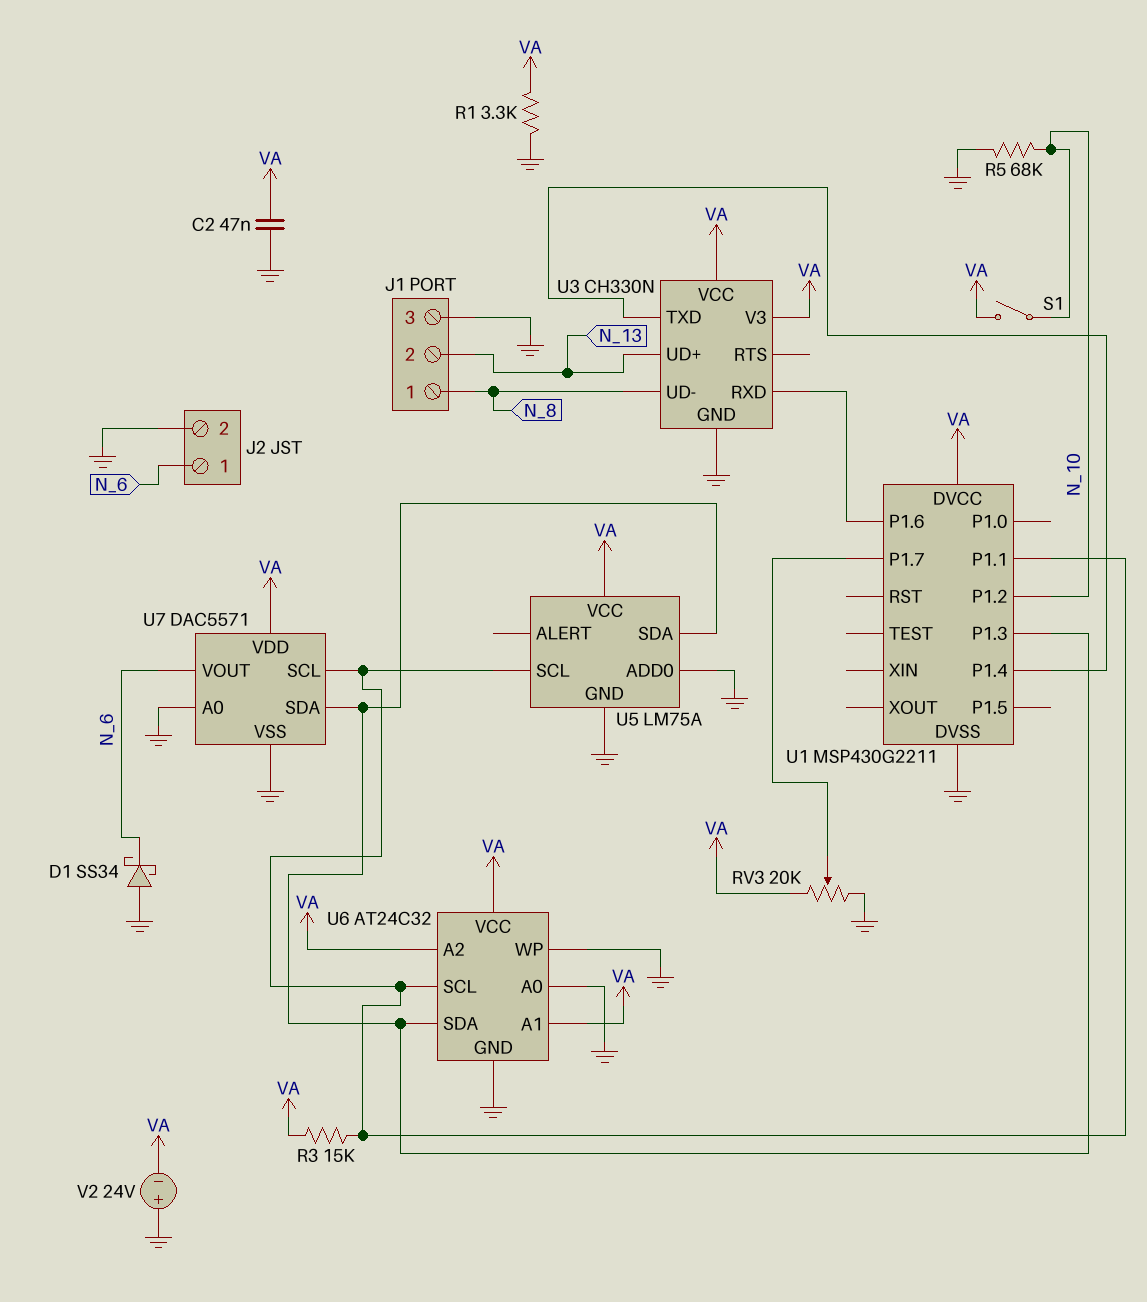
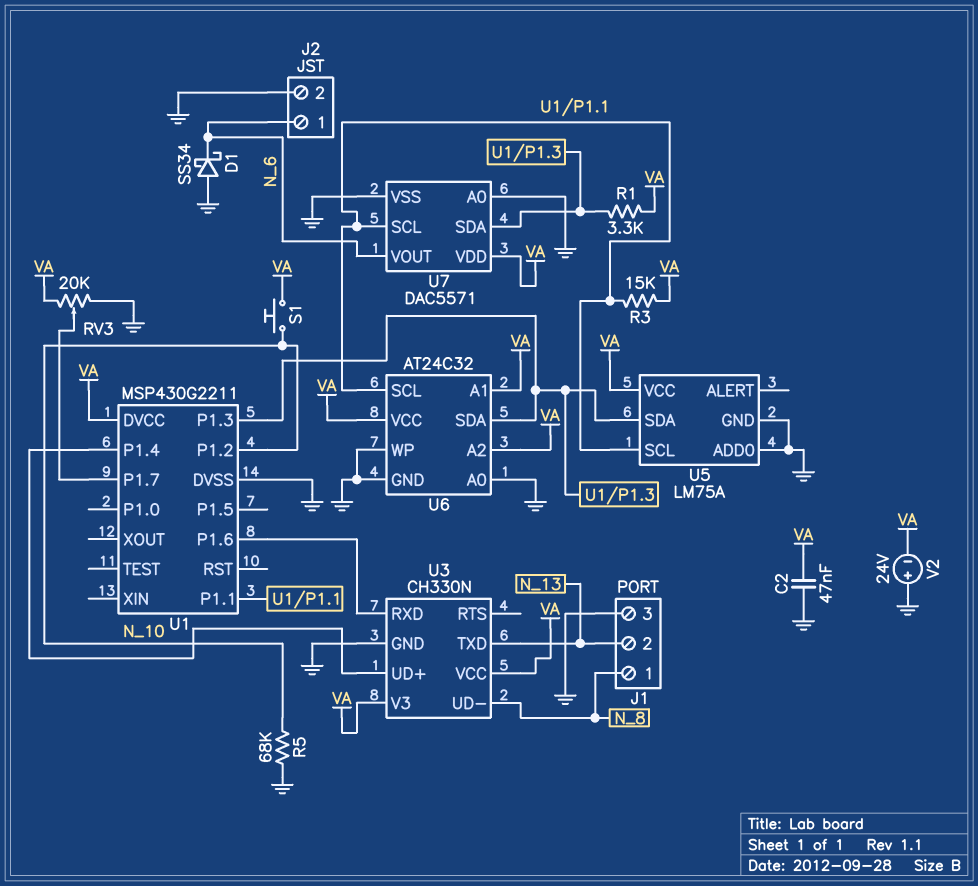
R1: 3.3k (GND, VA) -> 3.3k (U1/P1.3, VA)
S1: switch (N_10, VA) -> button (N_10, VA)
U3 pin TXD: U1/P1.4 -> N_13
U3 pin UD+: N_13 -> U1/P1.4

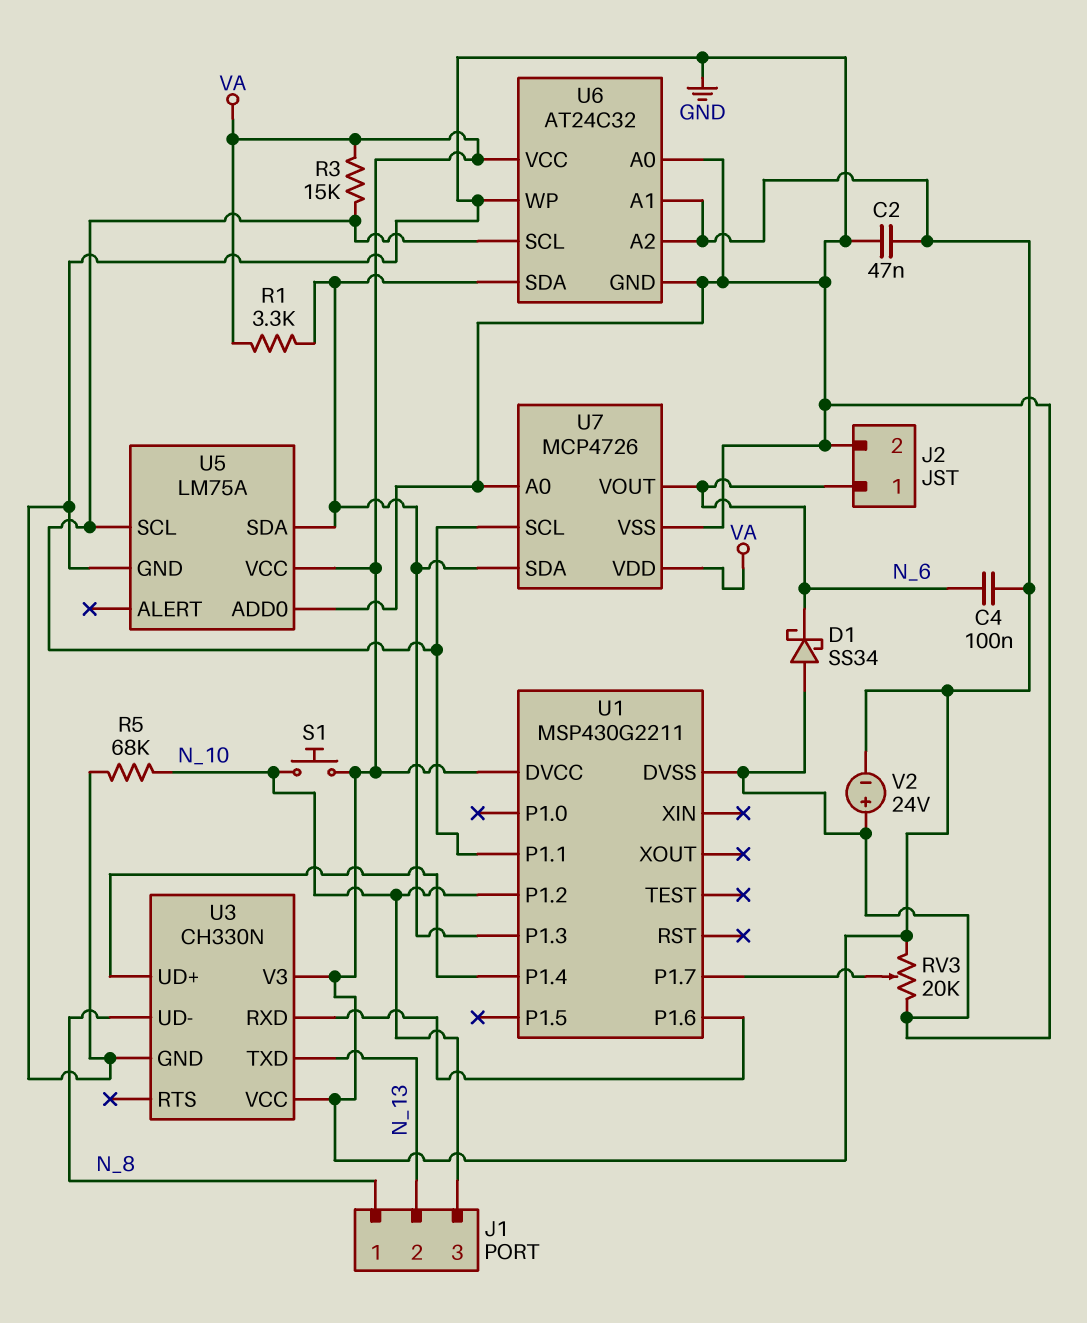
C4: none -> 100nF (N_6, VA)
J1 pin 3: GND -> N_10
U7: DAC5571 -> MCP4726

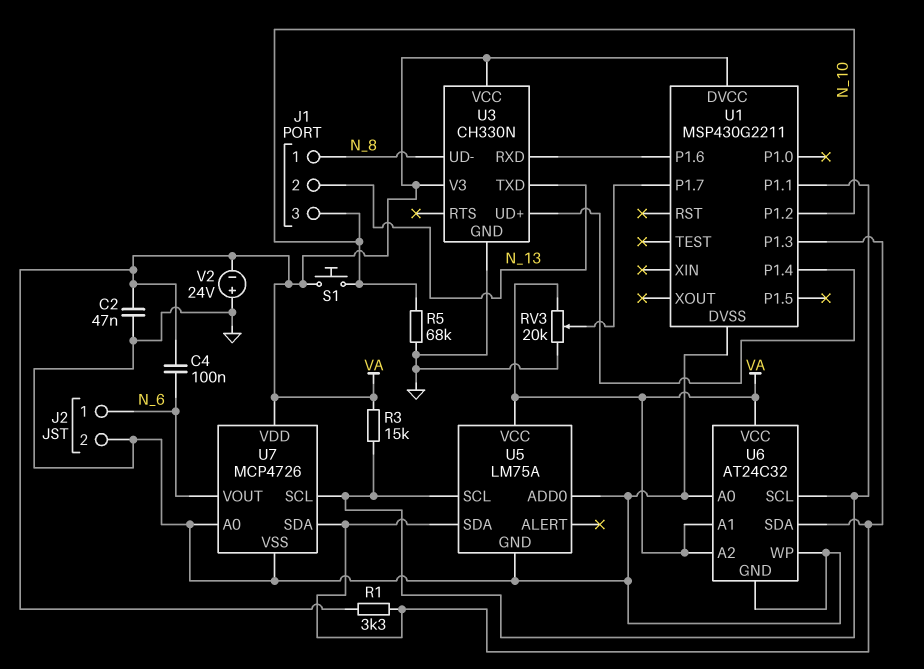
D1: schottky SS34 (A GND, K N_6) -> none

